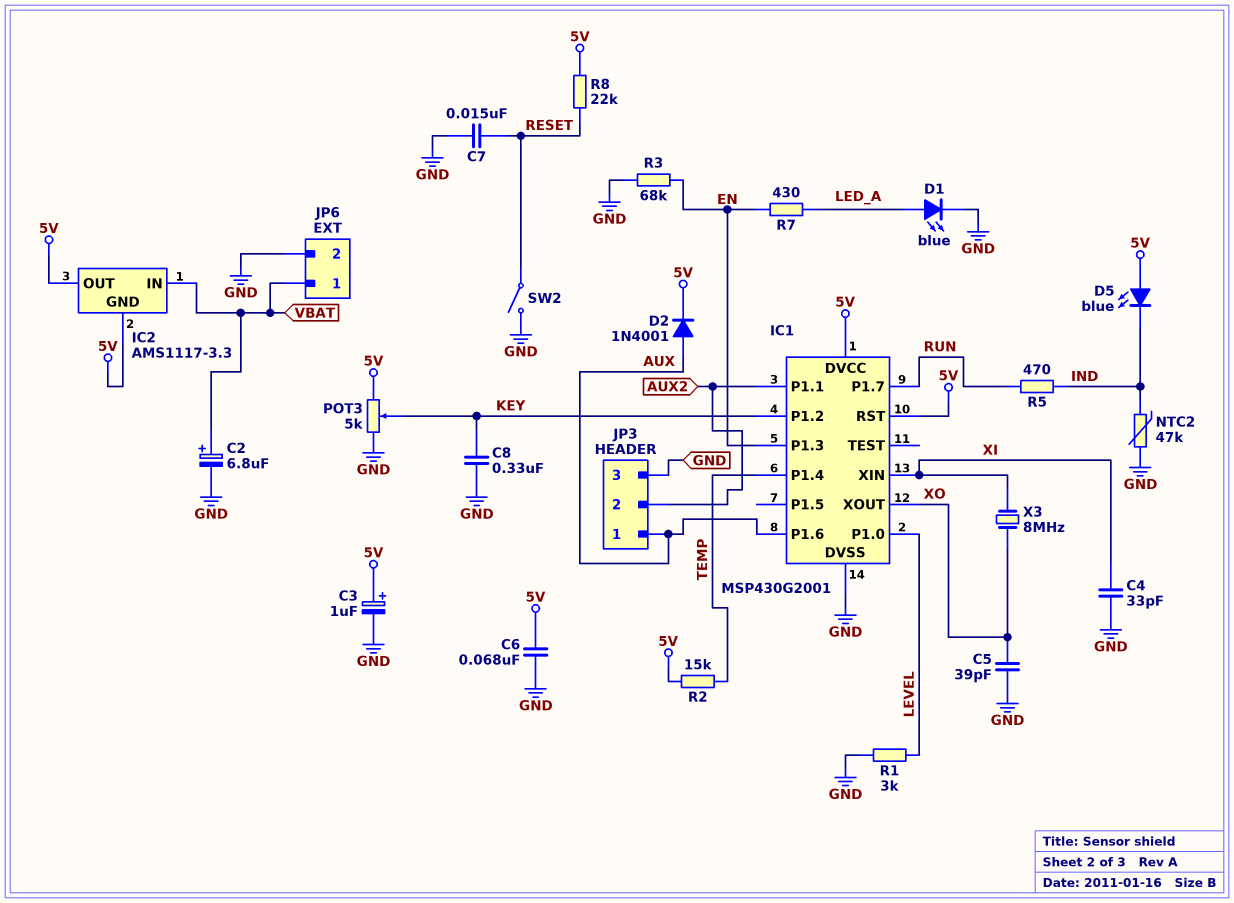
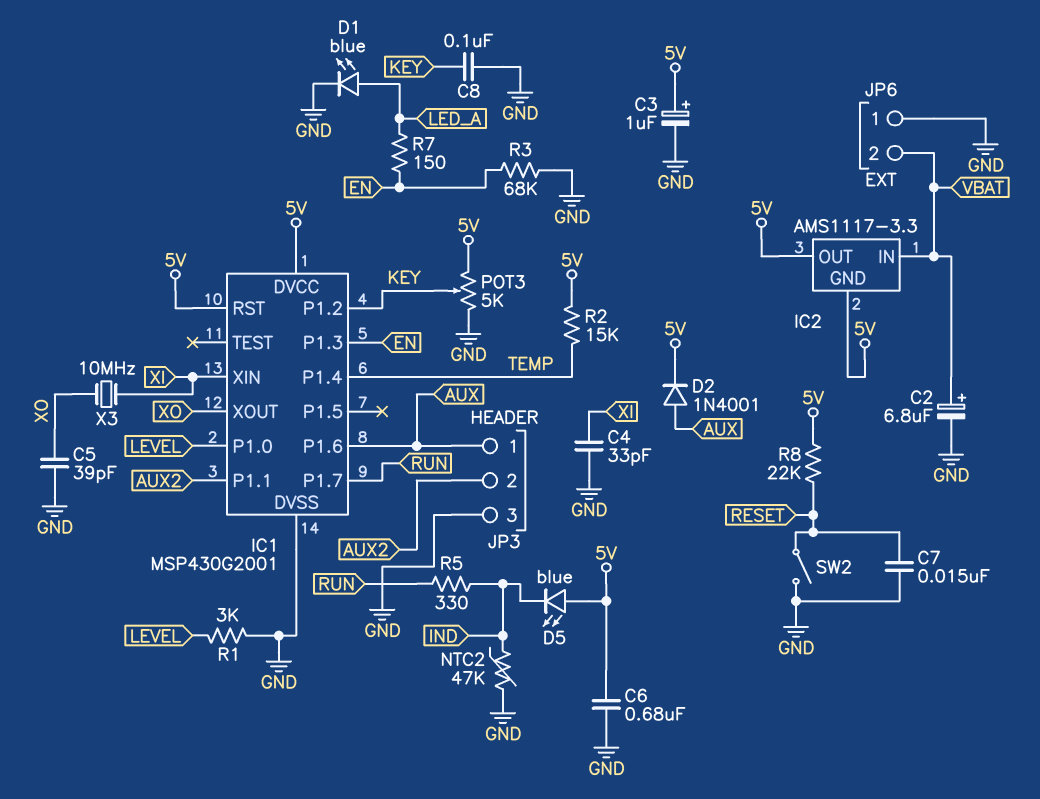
C6: 68nF (5V, GND) -> 680nF (5V, GND)
C8: 330nF (GND, KEY) -> 100nF (GND, KEY)
JP6 pin 1: VBAT -> GND
JP6 pin 2: GND -> VBAT
R5: 470 (IND, RUN) -> 330 (IND, RUN)
R7: 430 (EN, LED_A) -> 150 (EN, LED_A)
X3: 8MHz (XI, XO) -> 10MHz (XI, XO)

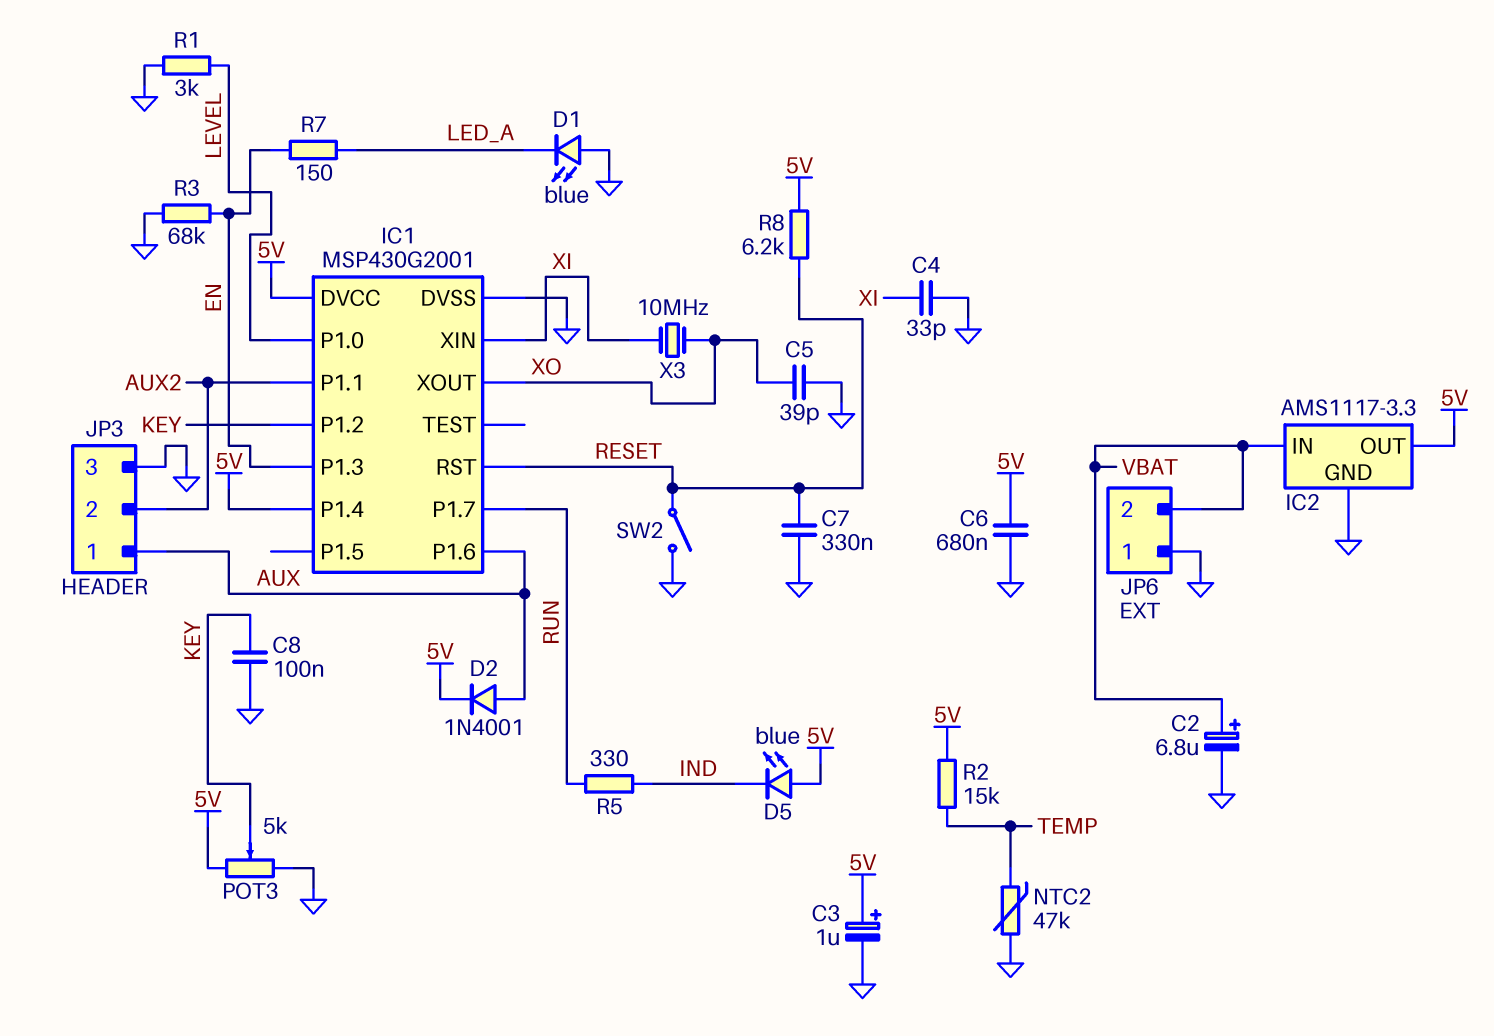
C7: 15nF (GND, RESET) -> 330nF (GND, RESET)
D1: LED blue (A LED_A, K GND) -> LED blue (A GND, K LED_A)
IC1 pin P1.4: TEMP -> 5V
IC1 pin RST: 5V -> RESET
IC2 pin GND: 5V -> GND
NTC2: 47k (GND, IND) -> 47k (GND, TEMP)
R8: 22k (5V, RESET) -> 6.2k (5V, RESET)

